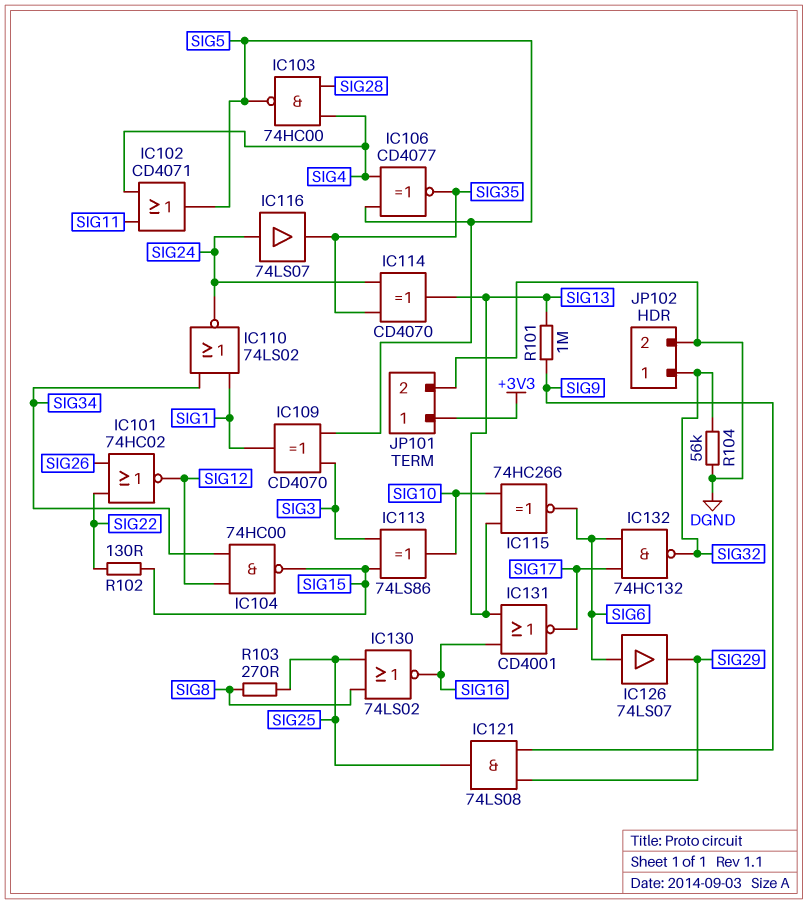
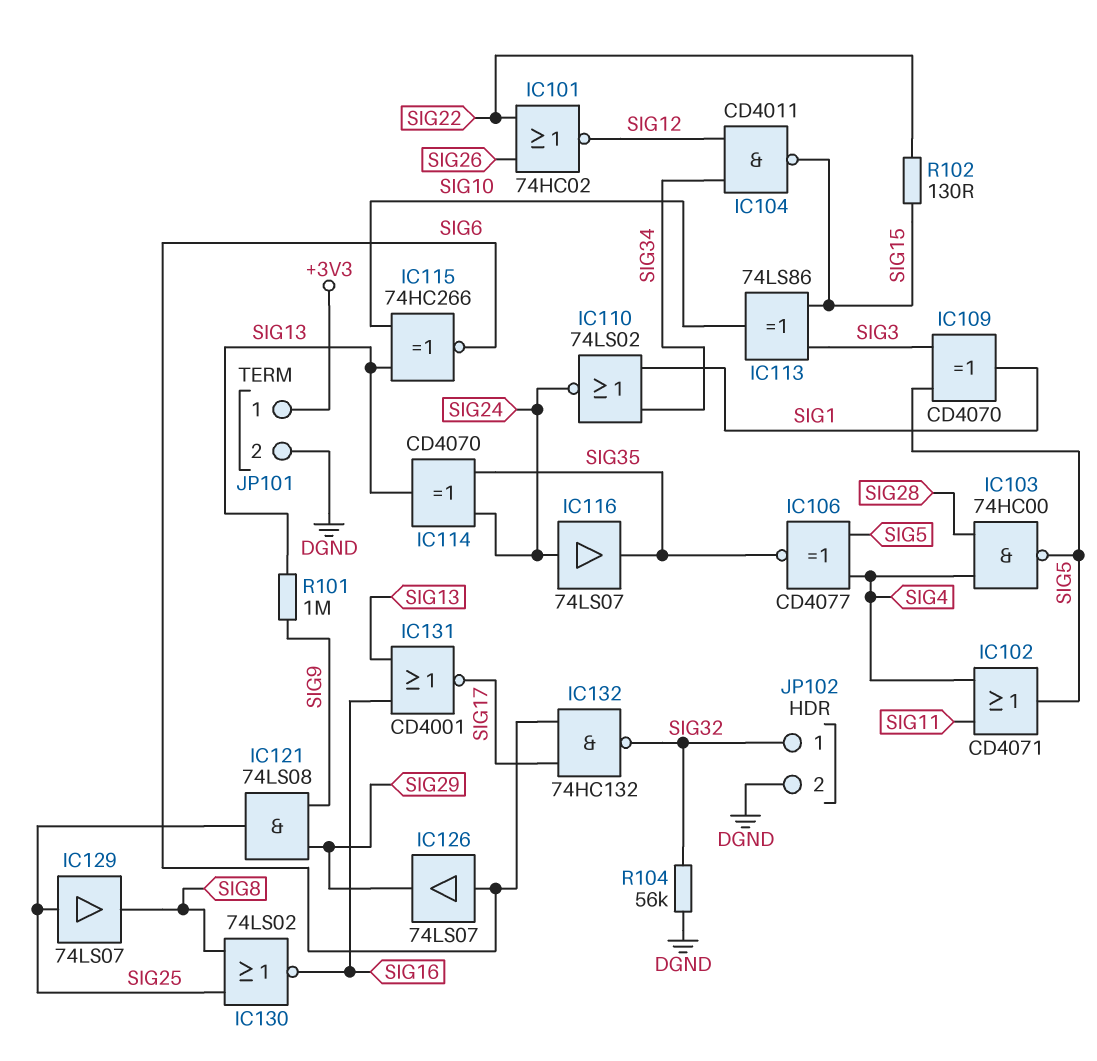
IC104: NAND 74HC00 (in SIG12, in SIG34, out SIG15) -> NAND CD4011 (in SIG12, in SIG34, out SIG15)
IC129: none -> buffer 74LS07 (in SIG25, out SIG8)
R103: 270 (SIG8, SIG25) -> none

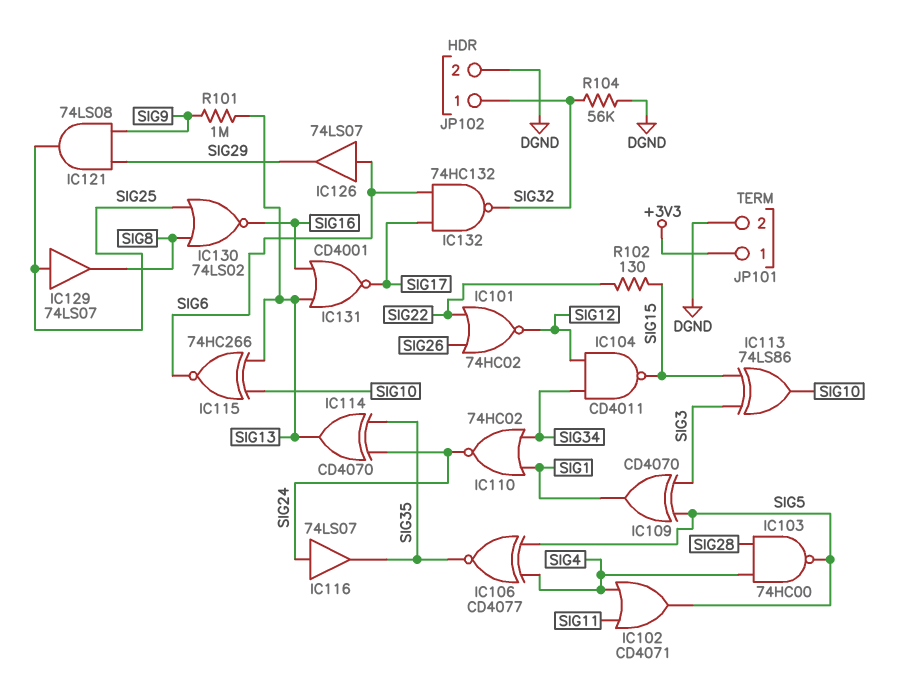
IC110: NOR 74LS02 (in SIG1, in SIG34, out SIG24) -> NOR 74HC02 (in SIG1, in SIG34, out SIG24)

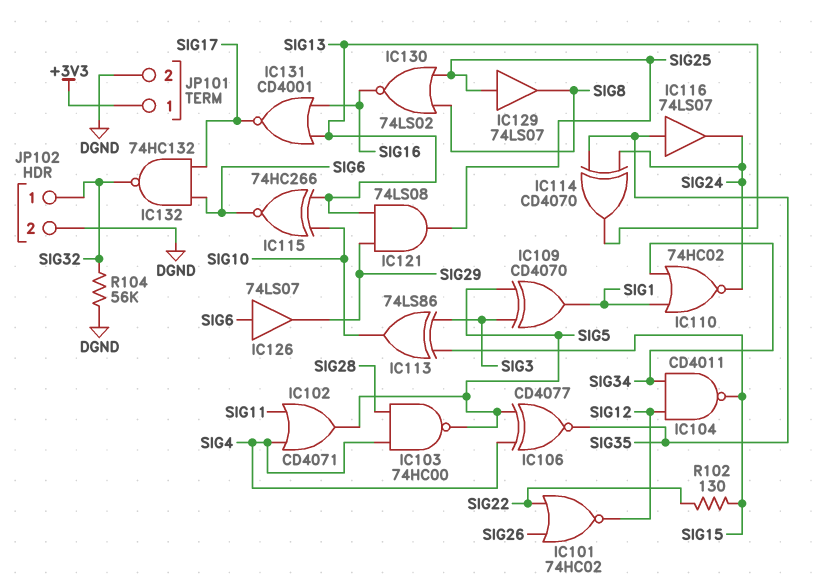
IC116: buffer 74LS07 (in SIG24, out SIG35) -> buffer 74LS07 (in SIG35, out SIG24)
IC121: AND 74LS08 (in SIG9, in SIG29, out SIG25) -> AND 74LS08 (in SIG13, in SIG29, out SIG25)
R101: 1M (SIG9, SIG13) -> none

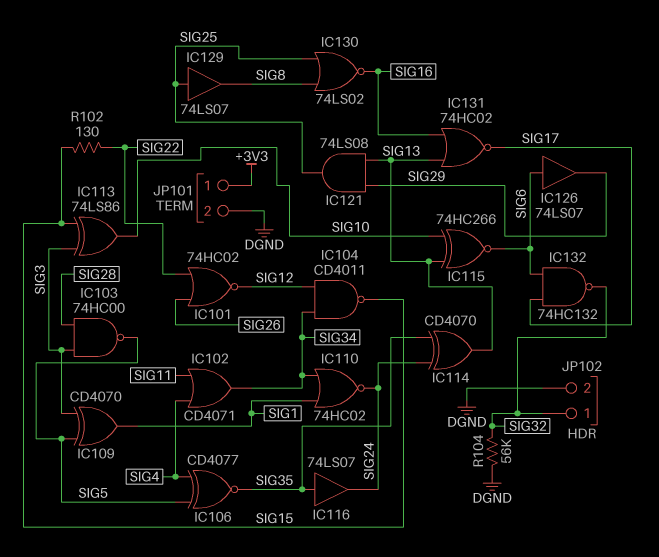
IC102: OR CD4071 (in SIG4, in SIG11, out SIG5) -> OR CD4071 (in SIG4, in SIG11, out SIG34)
IC103: NAND 74HC00 (in SIG4, in SIG28, out SIG5) -> NAND 74HC00 (in SIG3, in SIG28, out SIG5)
IC131: NOR CD4001 (in SIG13, in SIG16, out SIG17) -> NOR 74HC02 (in SIG13, in SIG16, out SIG17)

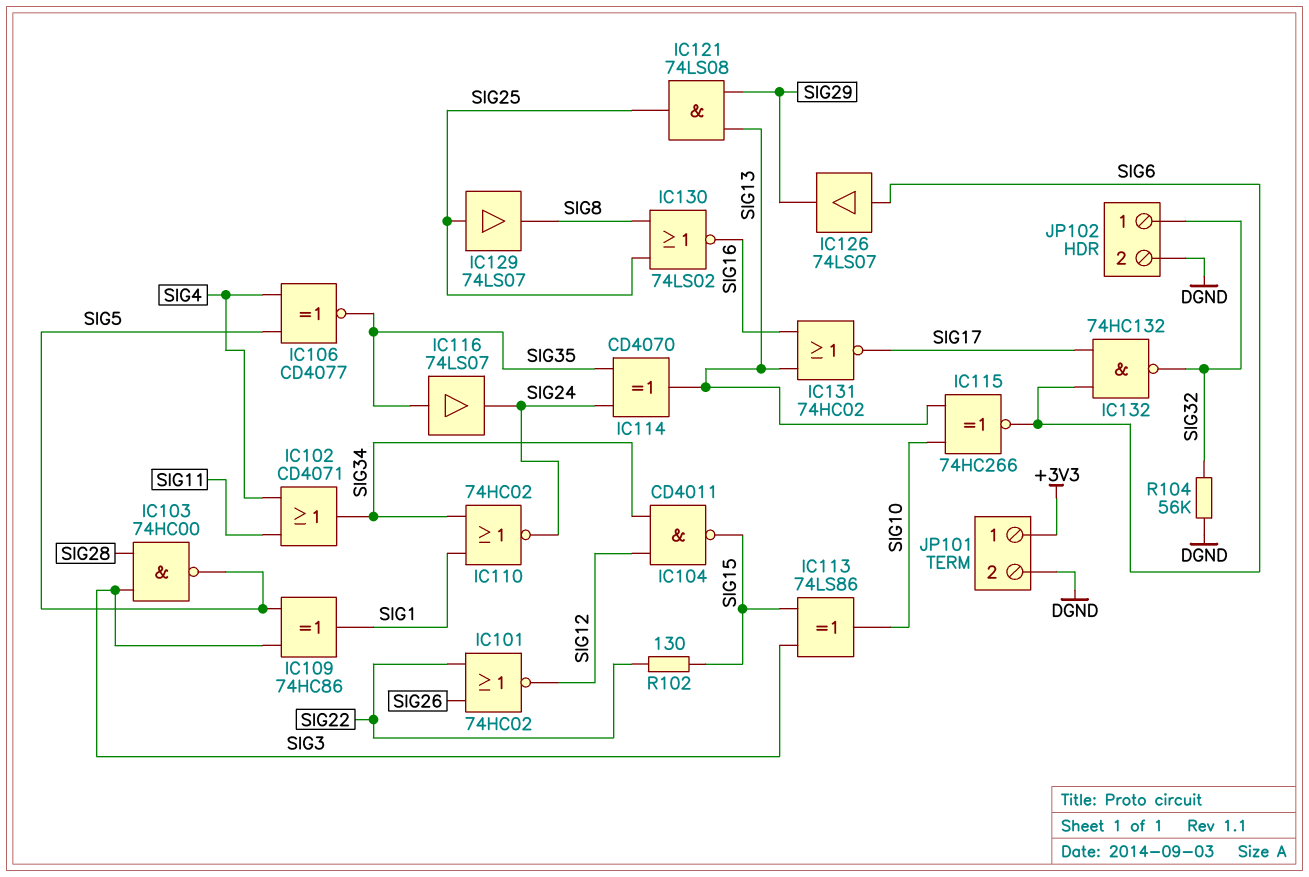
IC109: XOR CD4070 (in SIG3, in SIG5, out SIG1) -> XOR 74HC86 (in SIG3, in SIG5, out SIG1)

